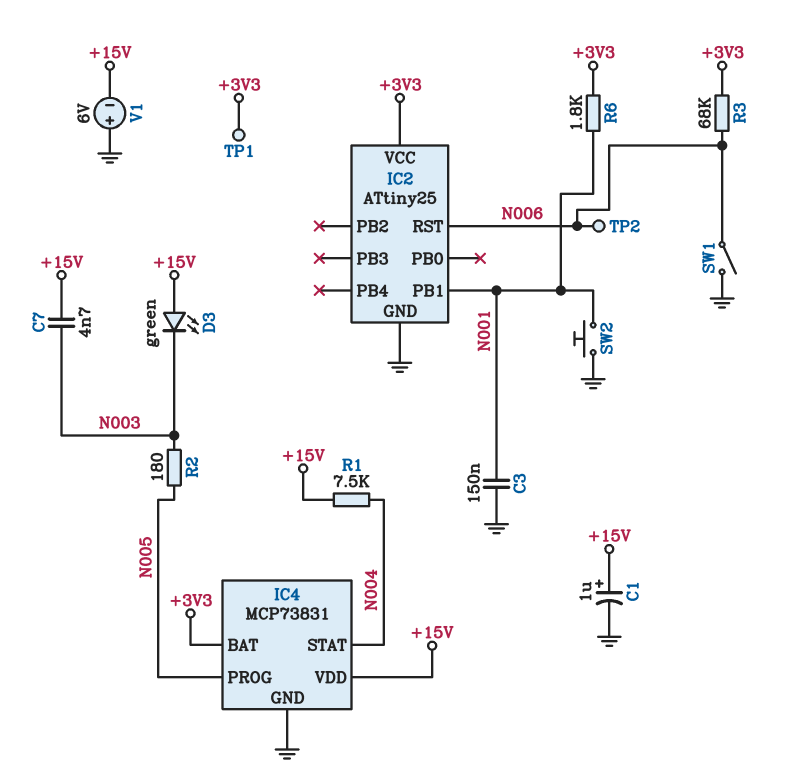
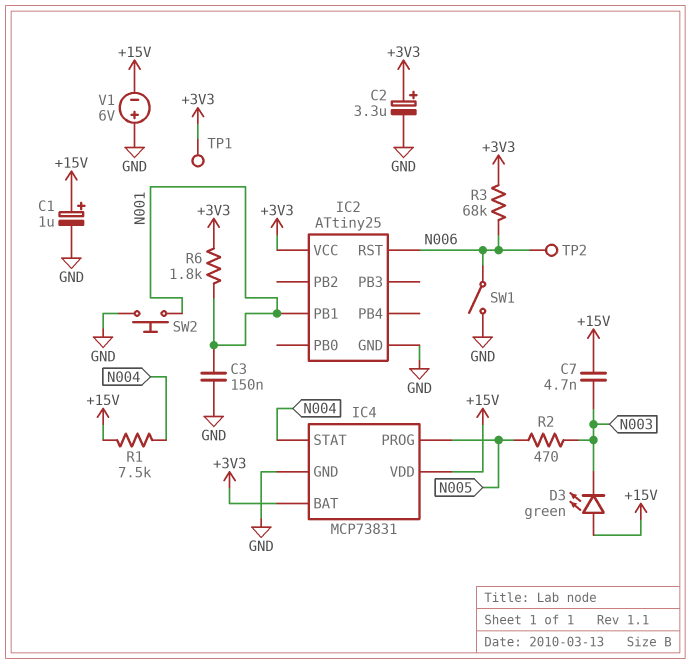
C2: none -> 3.3uF (plus +3V3, minus GND)
R2: 180 (N003, N005) -> 470 (N003, N005)

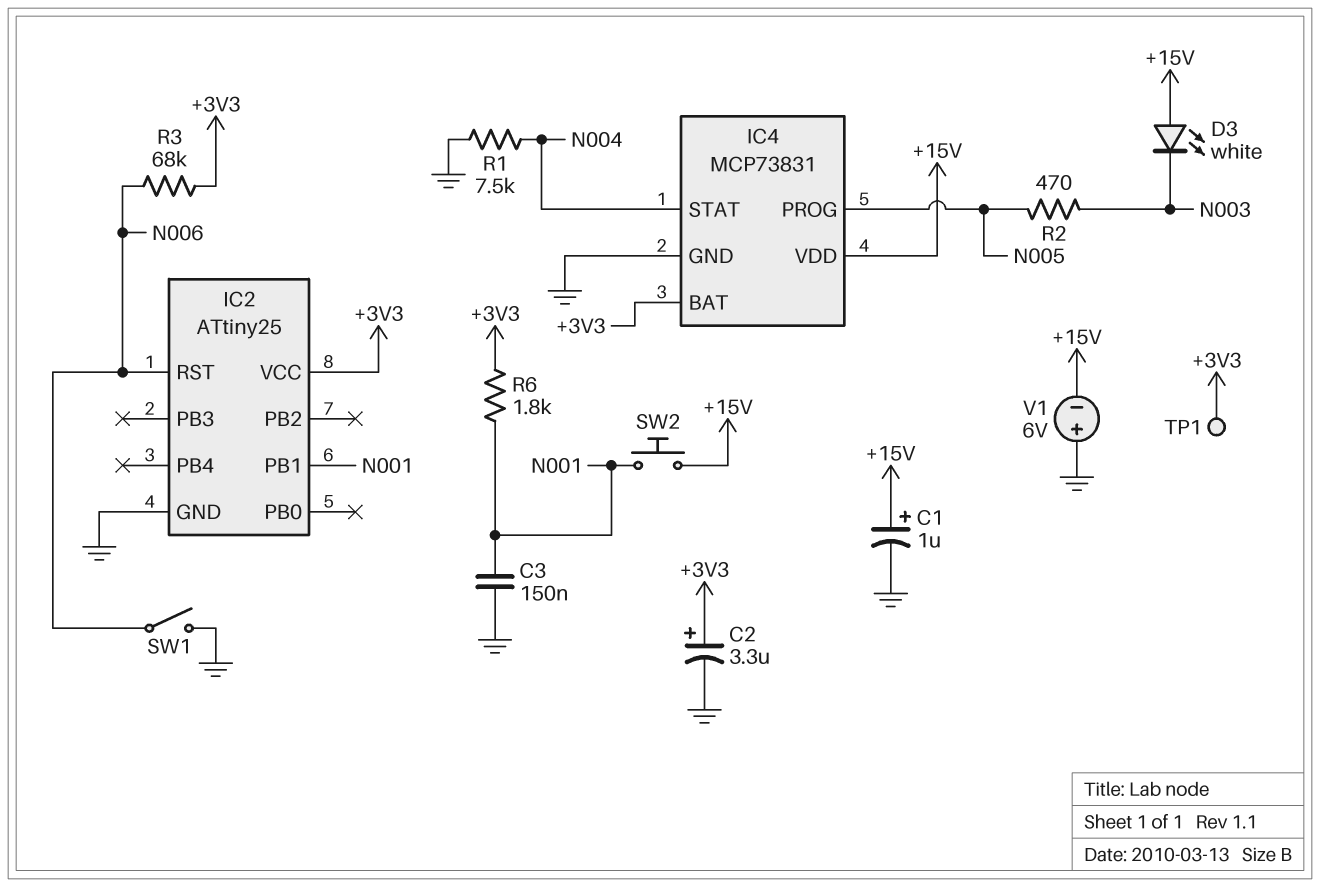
C7: 4.7nF (+15V, N003) -> none
D3: LED green (A +15V, K N003) -> LED white (A +15V, K N003)
R1: 7.5k (+15V, N004) -> 7.5k (GND, N004)
SW2: button (GND, N001) -> button (+15V, N001)
TP2: test point (N006) -> none

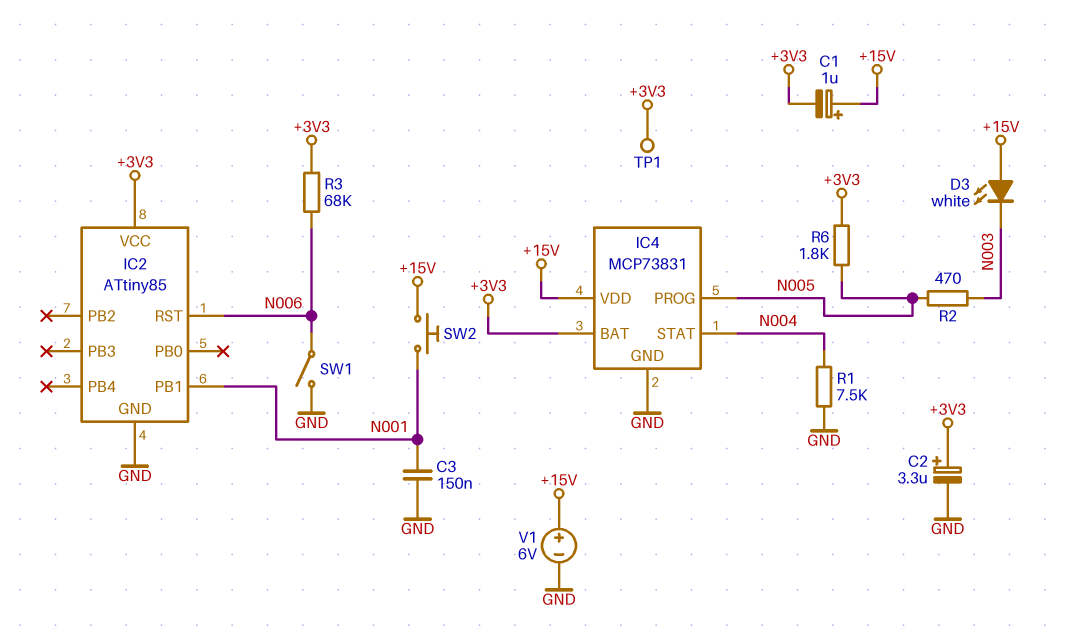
C1: 1uF (plus +15V, minus GND) -> 1uF (plus +15V, minus +3V3)
IC2: ATtiny25 -> ATtiny85
R6: 1.8k (+3V3, N001) -> 1.8k (+3V3, N005)
V1: 6V (plus GND, minus +15V) -> 6V (plus +15V, minus GND)

